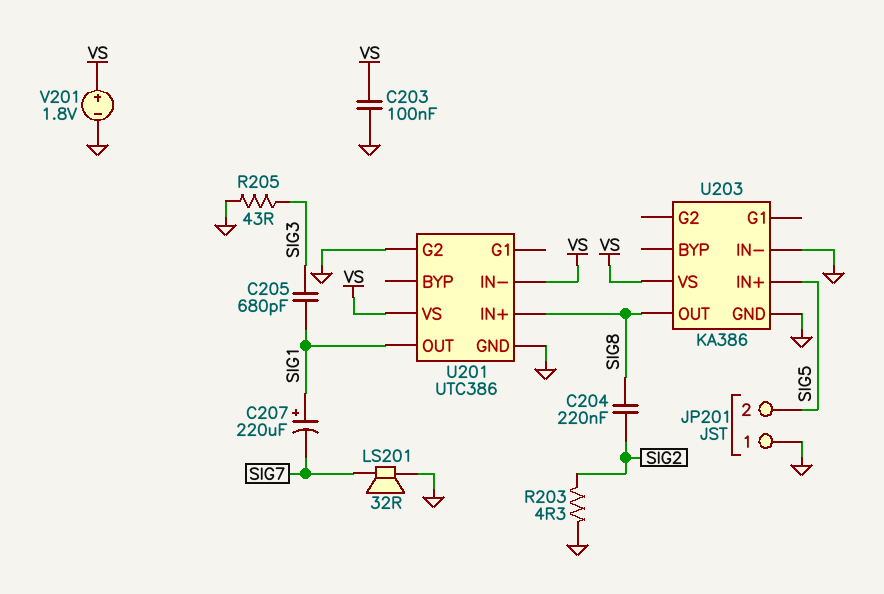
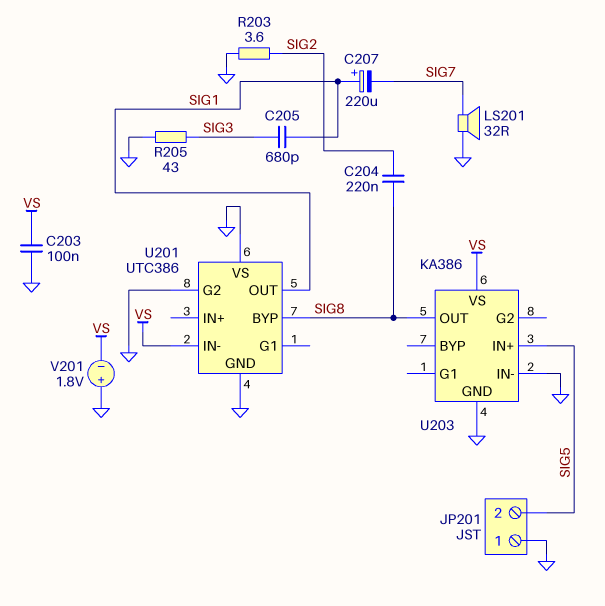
R203: 4.3 (GND, SIG2) -> 3.6 (GND, SIG2)
U201 pin BYP: none -> SIG8
U201 pin IN+: SIG8 -> none
U201 pin VS: VS -> GND
V201: 1.8V (plus VS, minus GND) -> 1.8V (plus GND, minus VS)

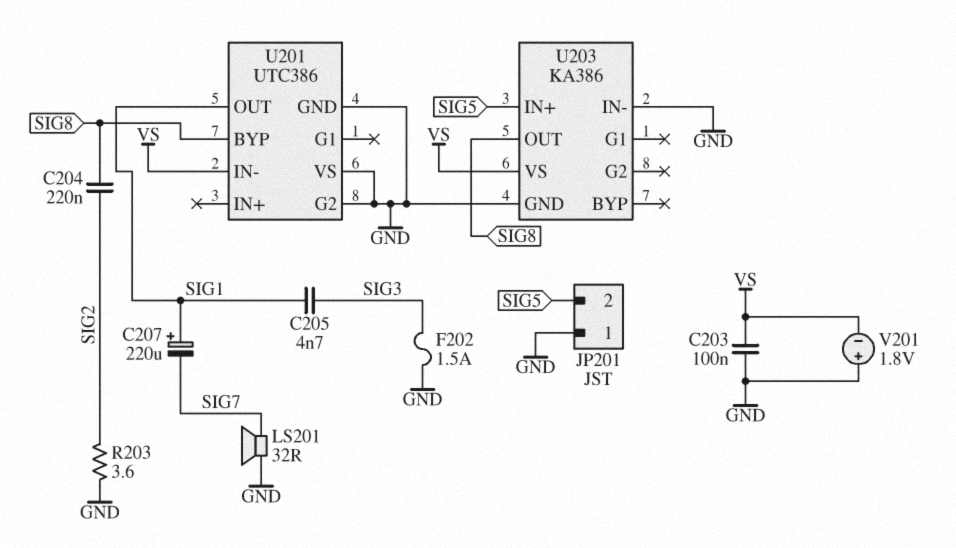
C205: 680pF (SIG1, SIG3) -> 4.7nF (SIG1, SIG3)
F202: none -> 1.5A (GND, SIG3)
R205: 43 (GND, SIG3) -> none

